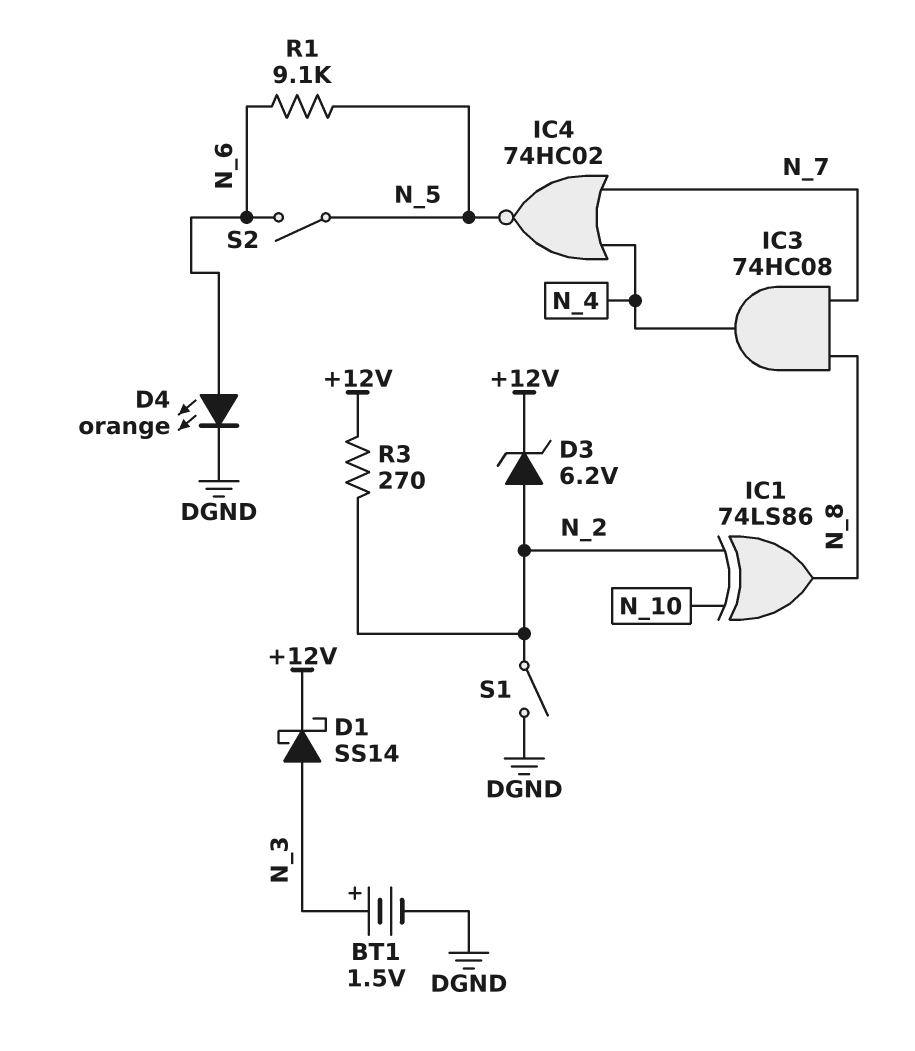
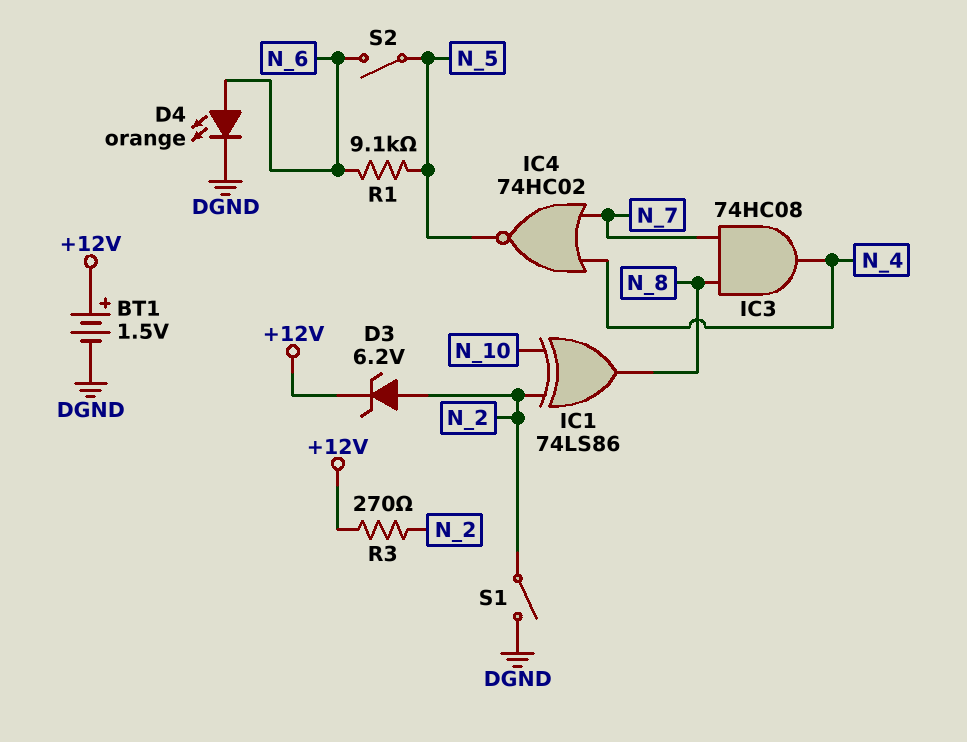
BT1: 1.5V (plus N_3, minus DGND) -> 1.5V (plus +12V, minus DGND)
D1: schottky SS14 (A N_3, K +12V) -> none

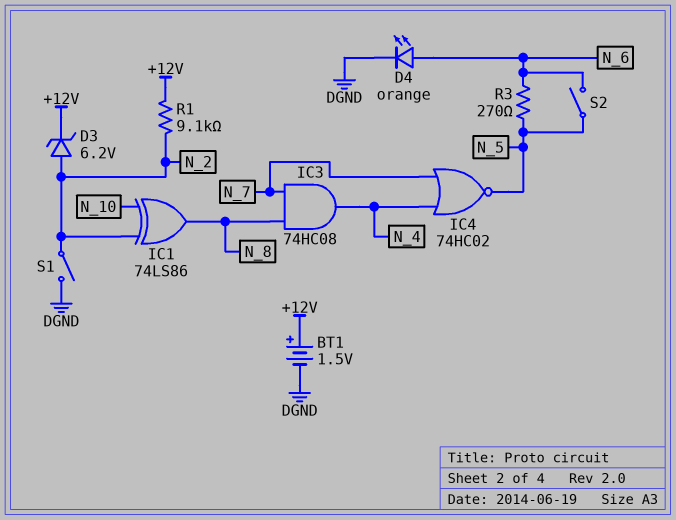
R1: 9.1k (N_5, N_6) -> 9.1k (+12V, N_2)
R3: 270 (+12V, N_2) -> 270 (N_5, N_6)

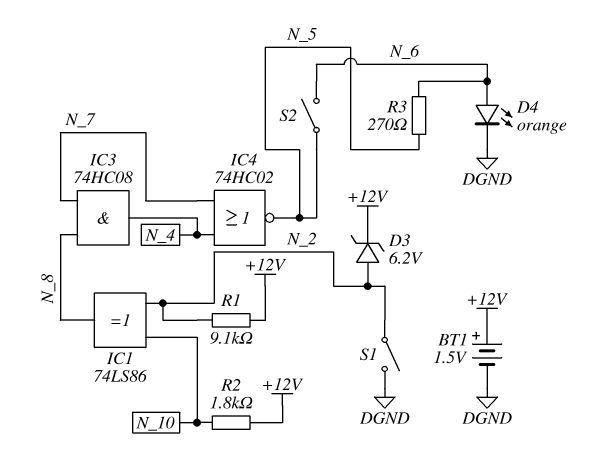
R2: none -> 1.8k (+12V, N_10)

